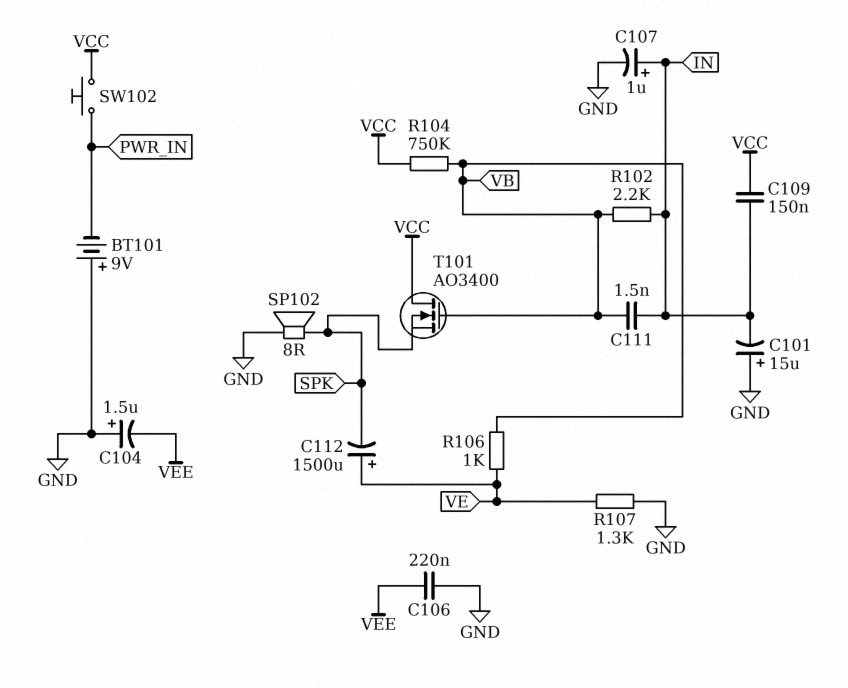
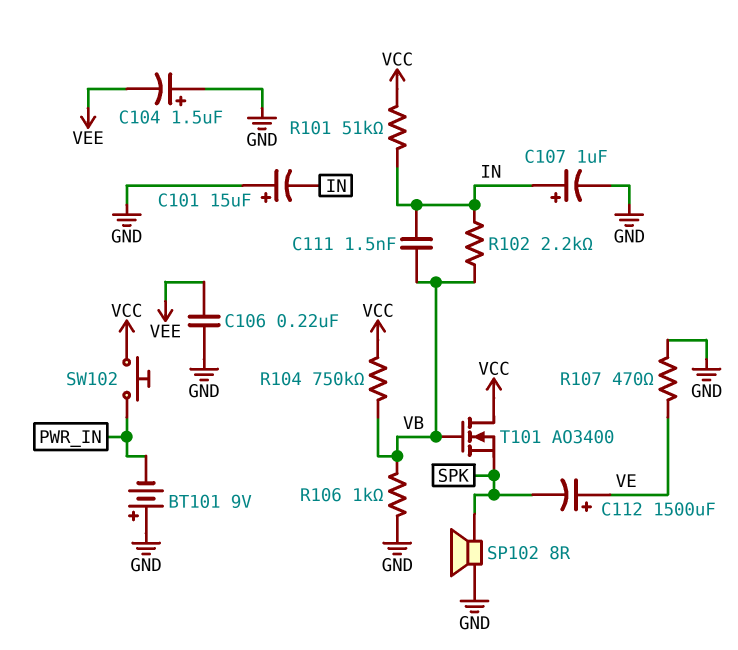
C109: 150nF (IN, VCC) -> none
R101: none -> 51k (IN, VCC)
R106: 1k (VB, VE) -> 1k (GND, VB)
R107: 1.3k (GND, VE) -> 470 (GND, VE)

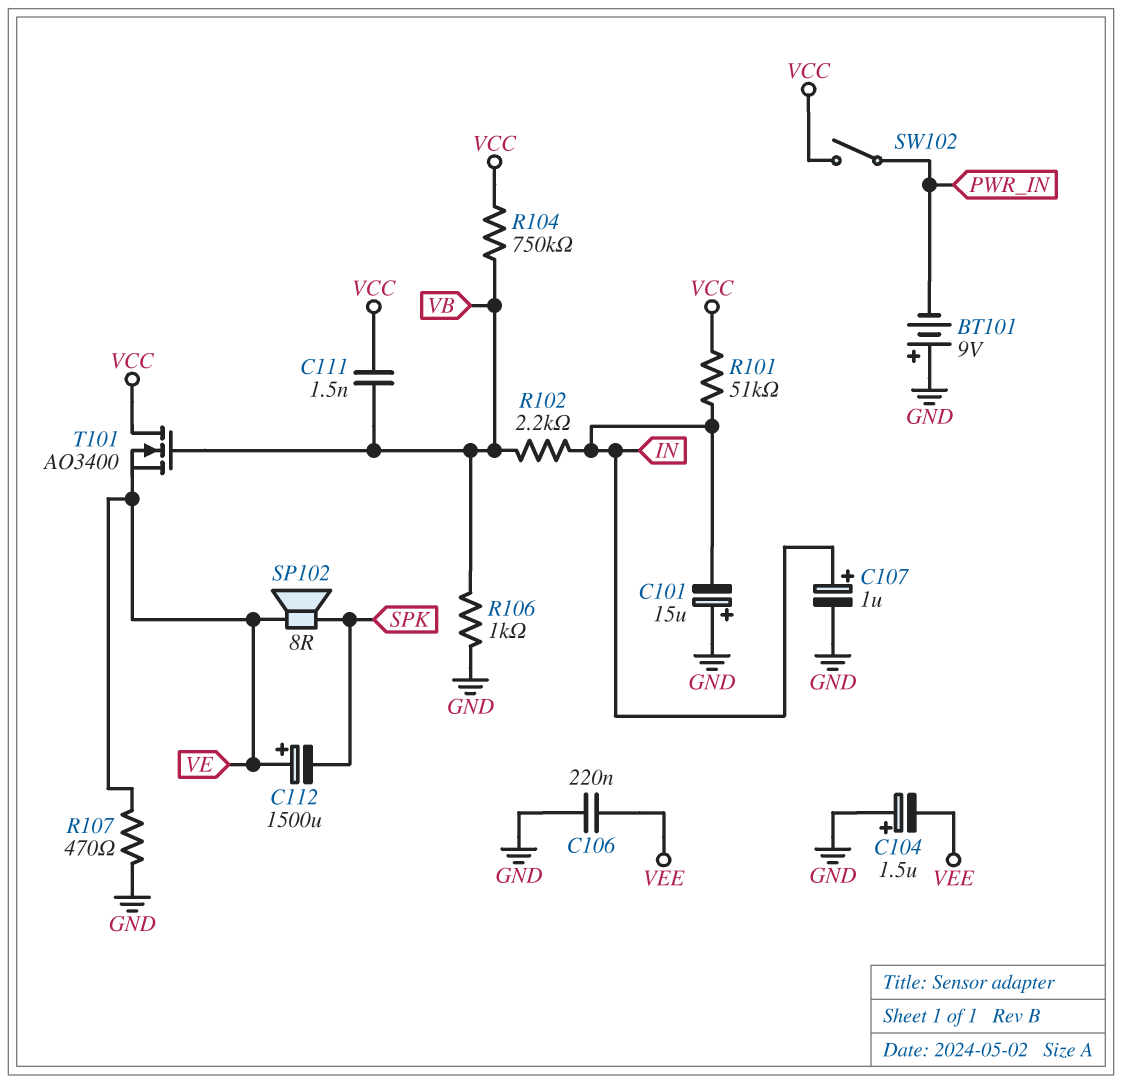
C111: 1.5nF (IN, VB) -> 1.5nF (VB, VCC)
SP102: speaker 8R (GND, SPK) -> speaker 8R (SPK, VE)
SW102: button (PWR_IN, VCC) -> switch (PWR_IN, VCC)
T101: NMOS AO3400 (G VB, D VCC, S SPK) -> NMOS AO3400 (G VB, D VCC, S VE)

